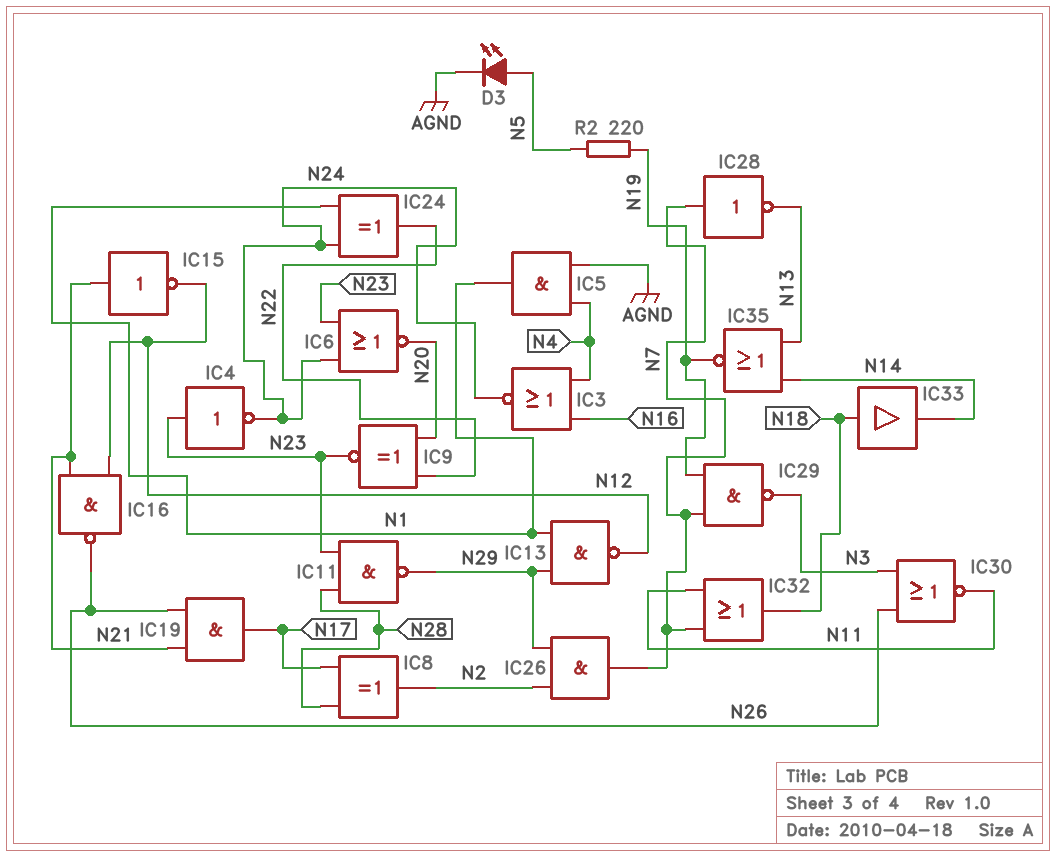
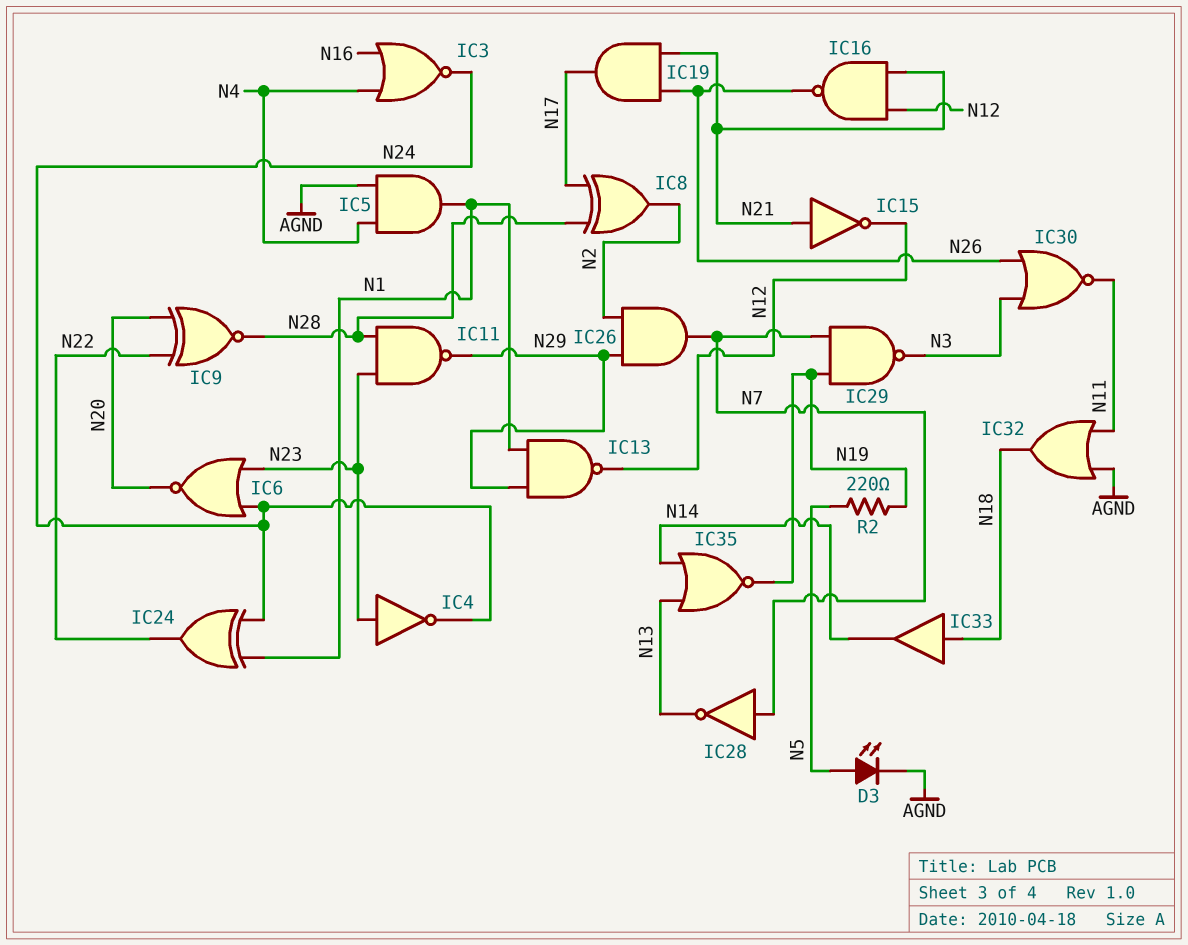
IC9: XNOR (in N20, in N22, out N23) -> XNOR (in N20, in N22, out N28)
IC32: OR (in N7, in N11, out N18) -> OR (in AGND, in N11, out N18)

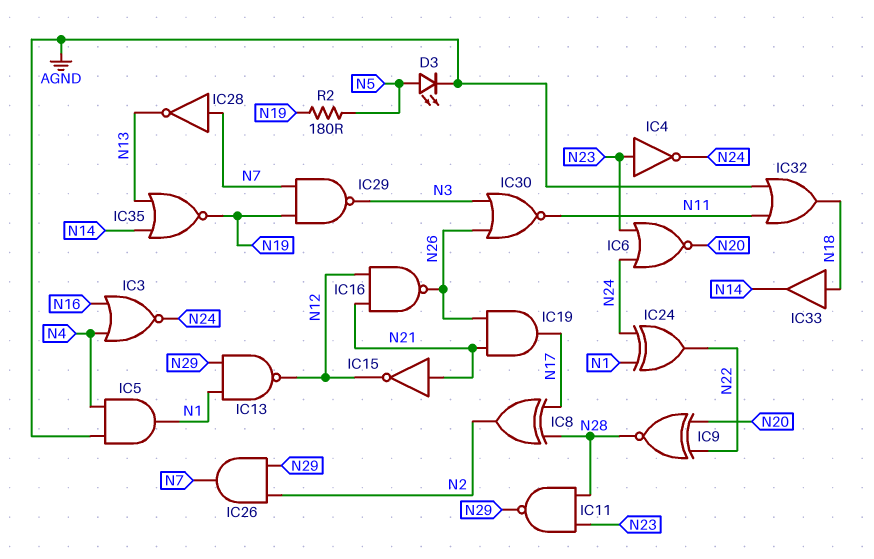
R2: 220 (N5, N19) -> 180 (N5, N19)

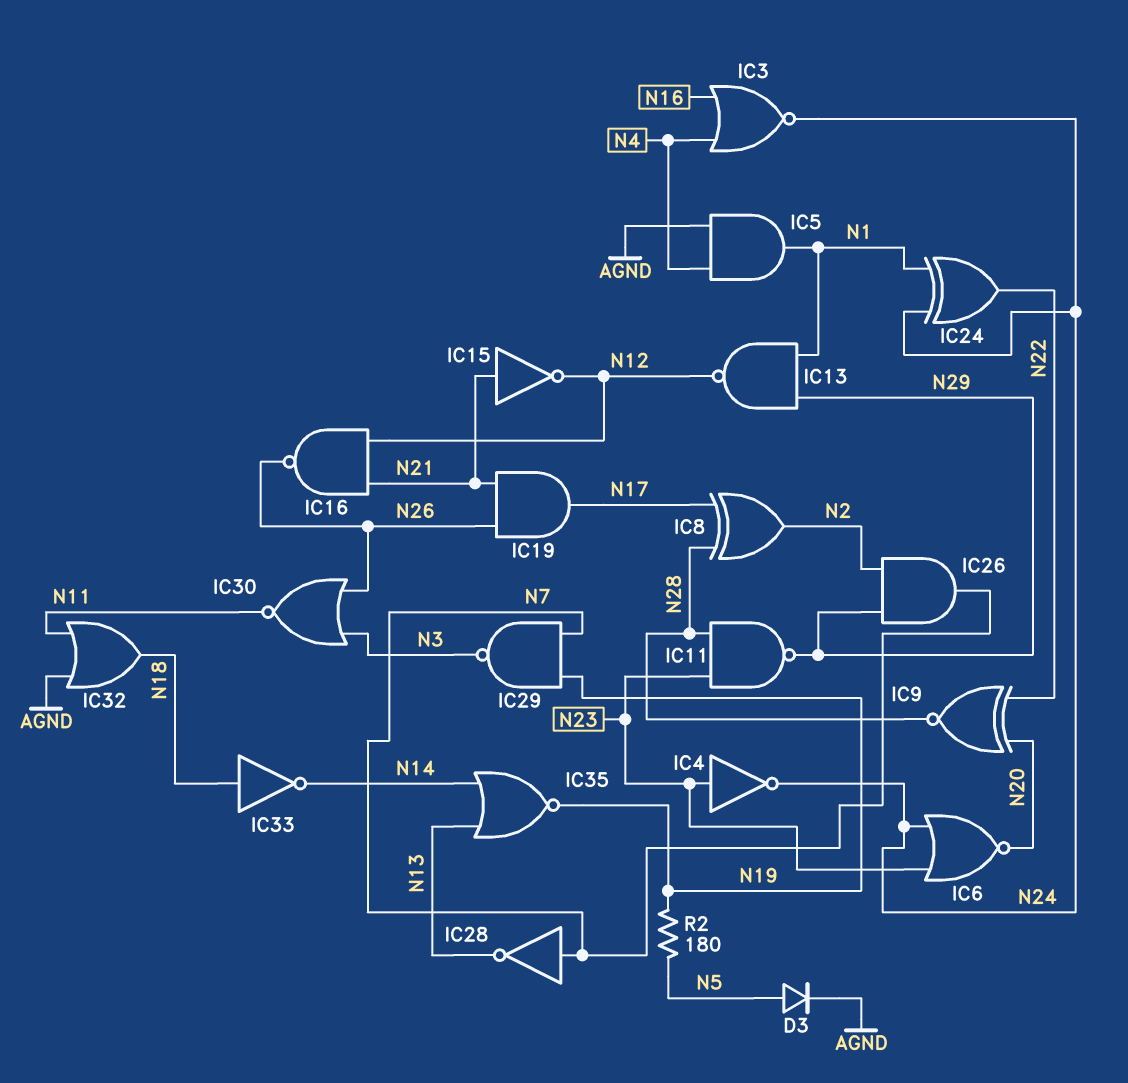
D3: LED (A N5, K AGND) -> diode (A N5, K AGND)
IC33: buffer (in N18, out N14) -> NOT (in N18, out N14)

